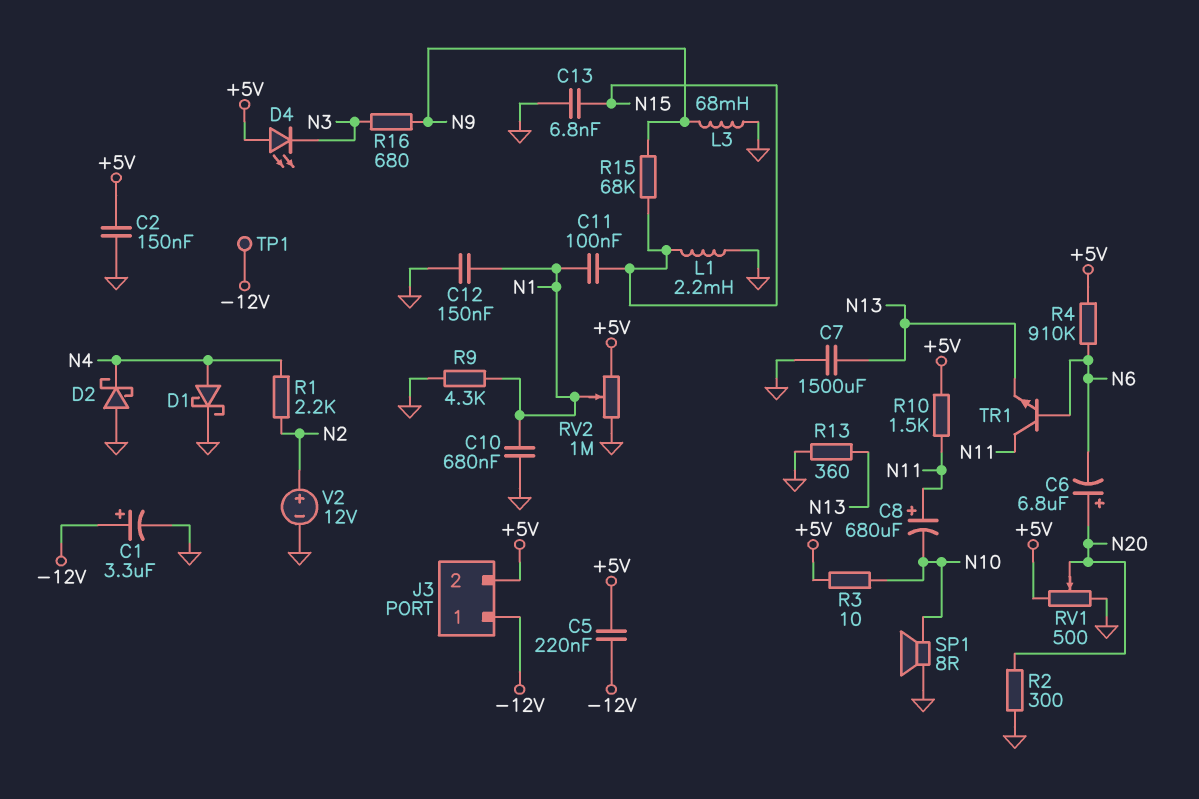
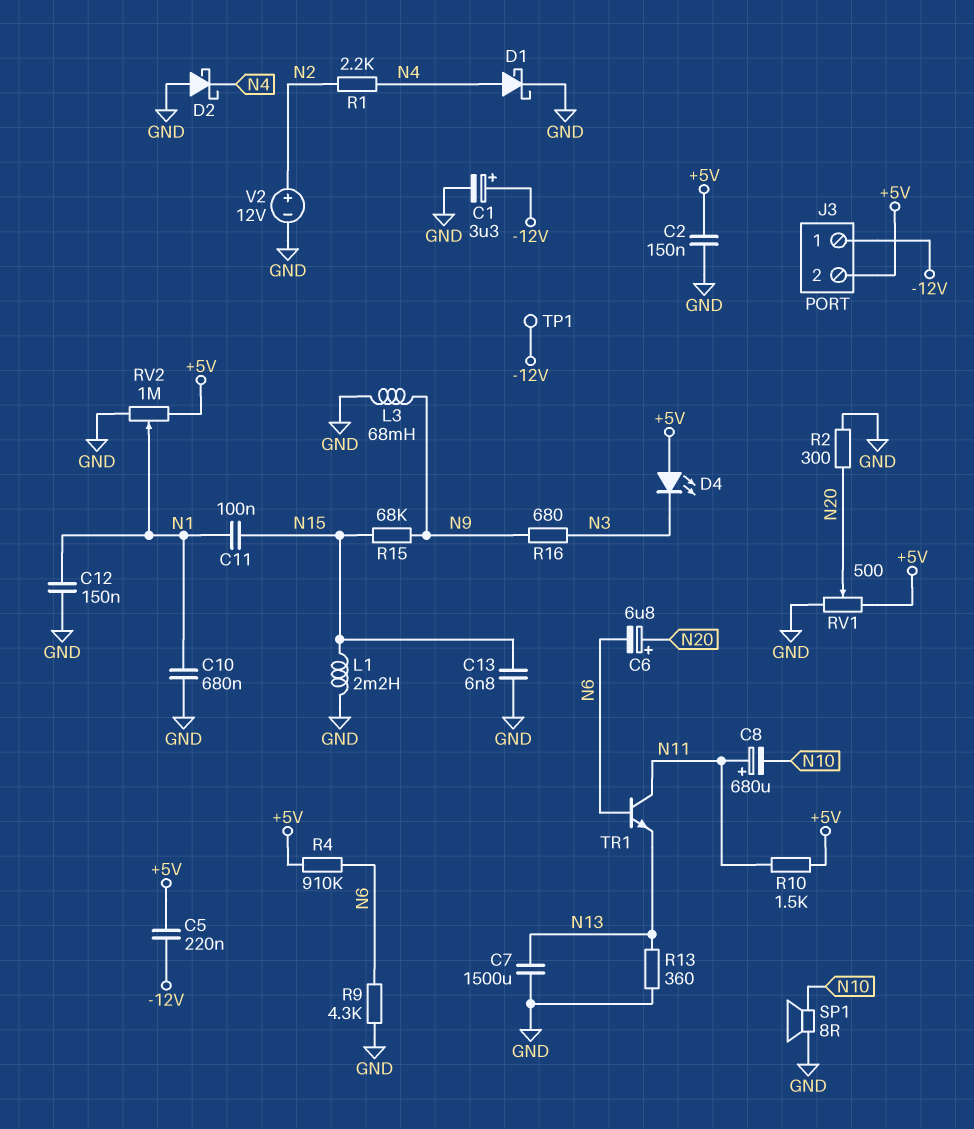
R3: 10 (+5V, N10) -> none
R9: 4.3k (GND, N1) -> 4.3k (GND, N6)

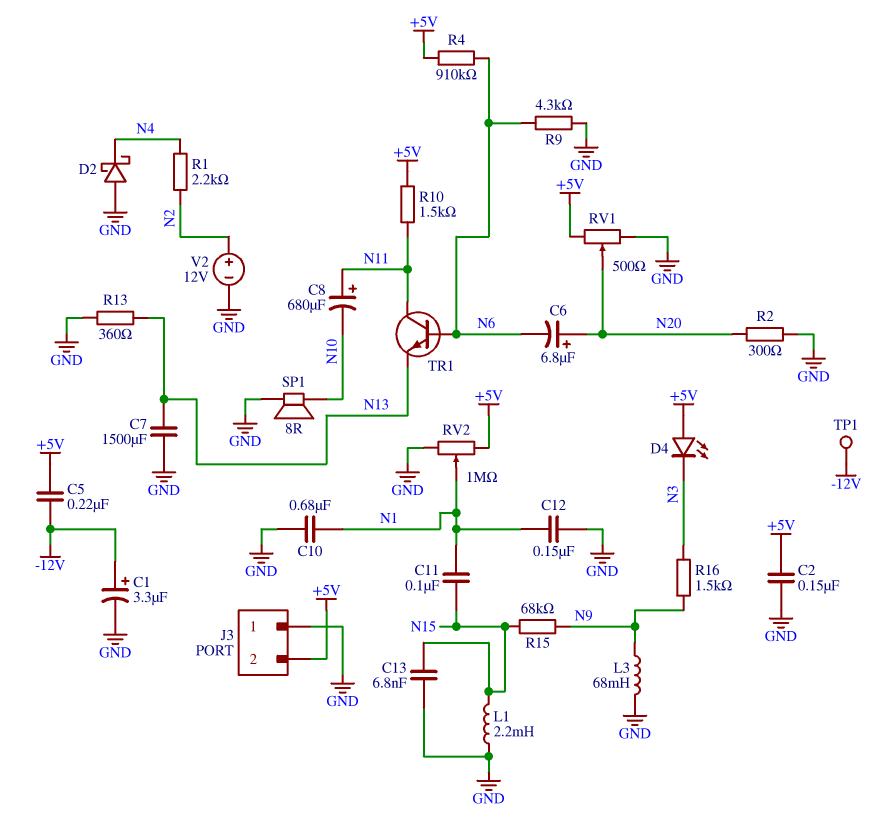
D1: schottky (A N4, K GND) -> none
J3 pin 1: -12V -> GND
R16: 680 (N3, N9) -> 1.5k (N3, N9)

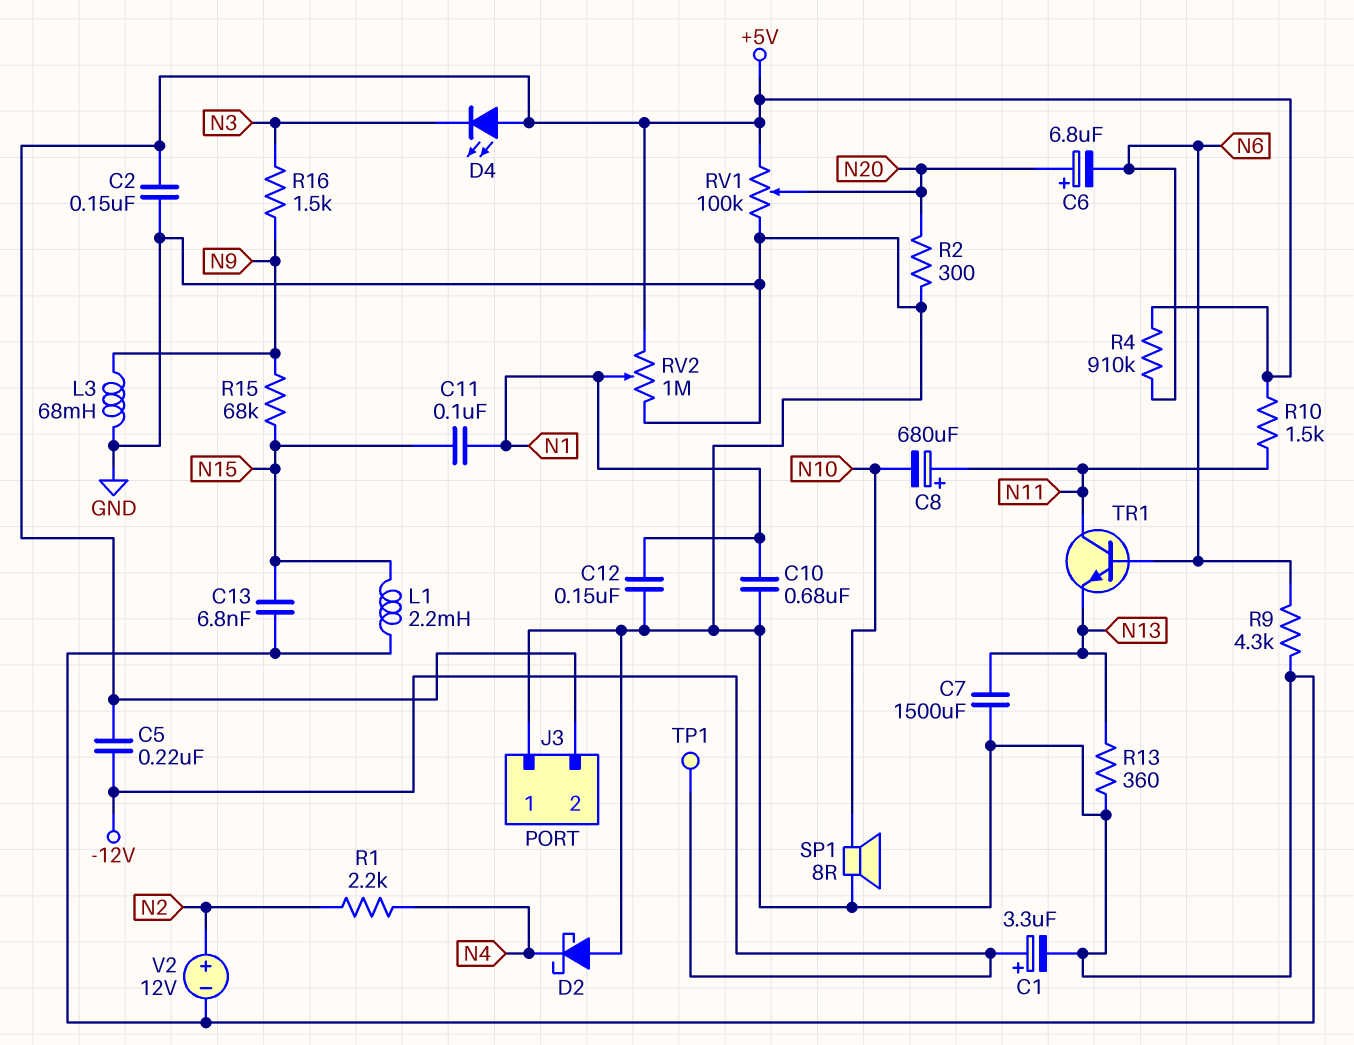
RV1: 500 (+5V, GND, wiper N20) -> 100k (+5V, GND, wiper N20)

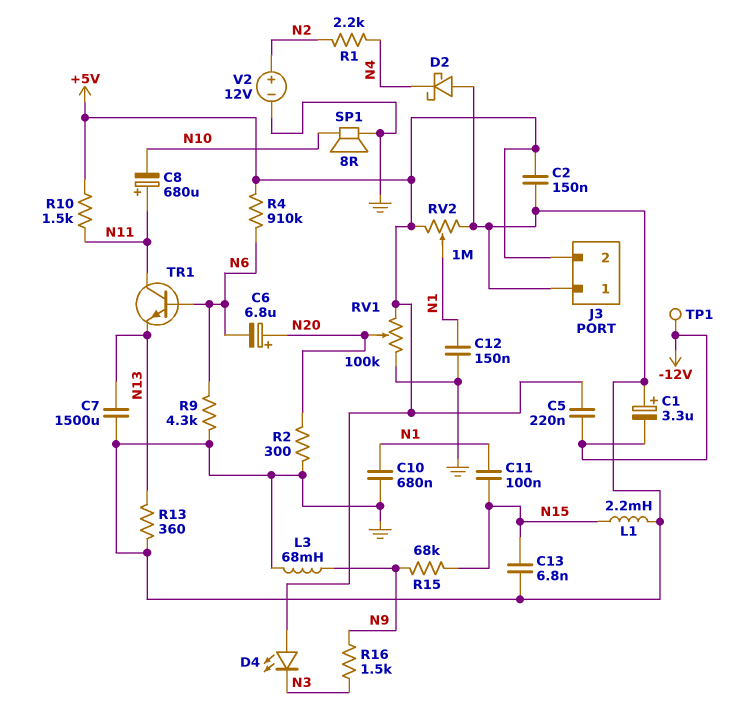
C1: 3.3uF (plus -12V, minus GND) -> 3.3uF (plus GND, minus -12V)

